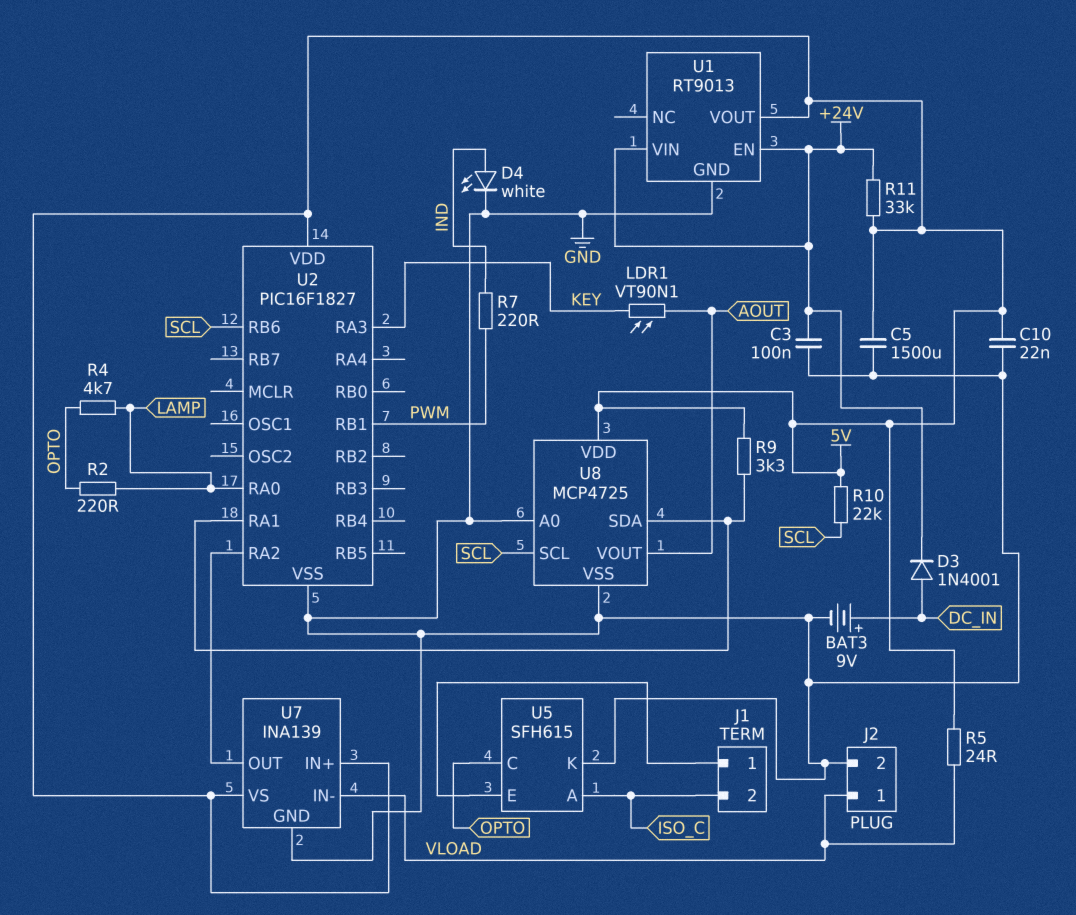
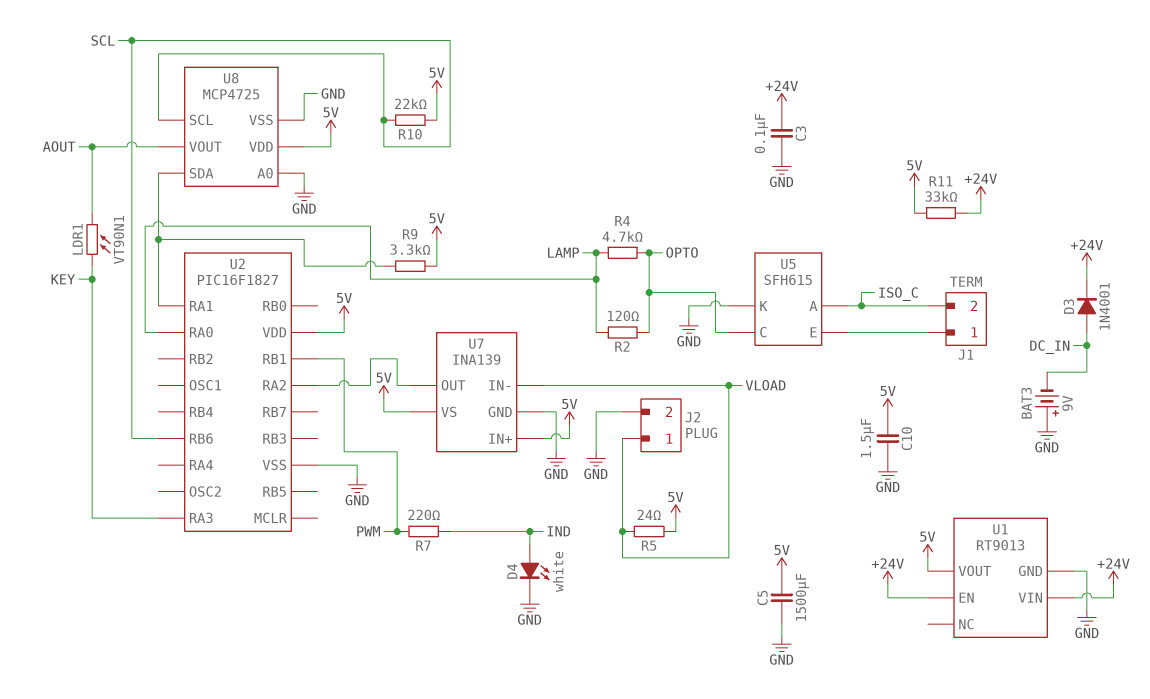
BAT3: 9V (plus DC_IN, minus GND) -> 9V (plus GND, minus DC_IN)
C10: 22nF (5V, GND) -> 1.5uF (5V, GND)
R2: 220 (LAMP, OPTO) -> 120 (LAMP, OPTO)

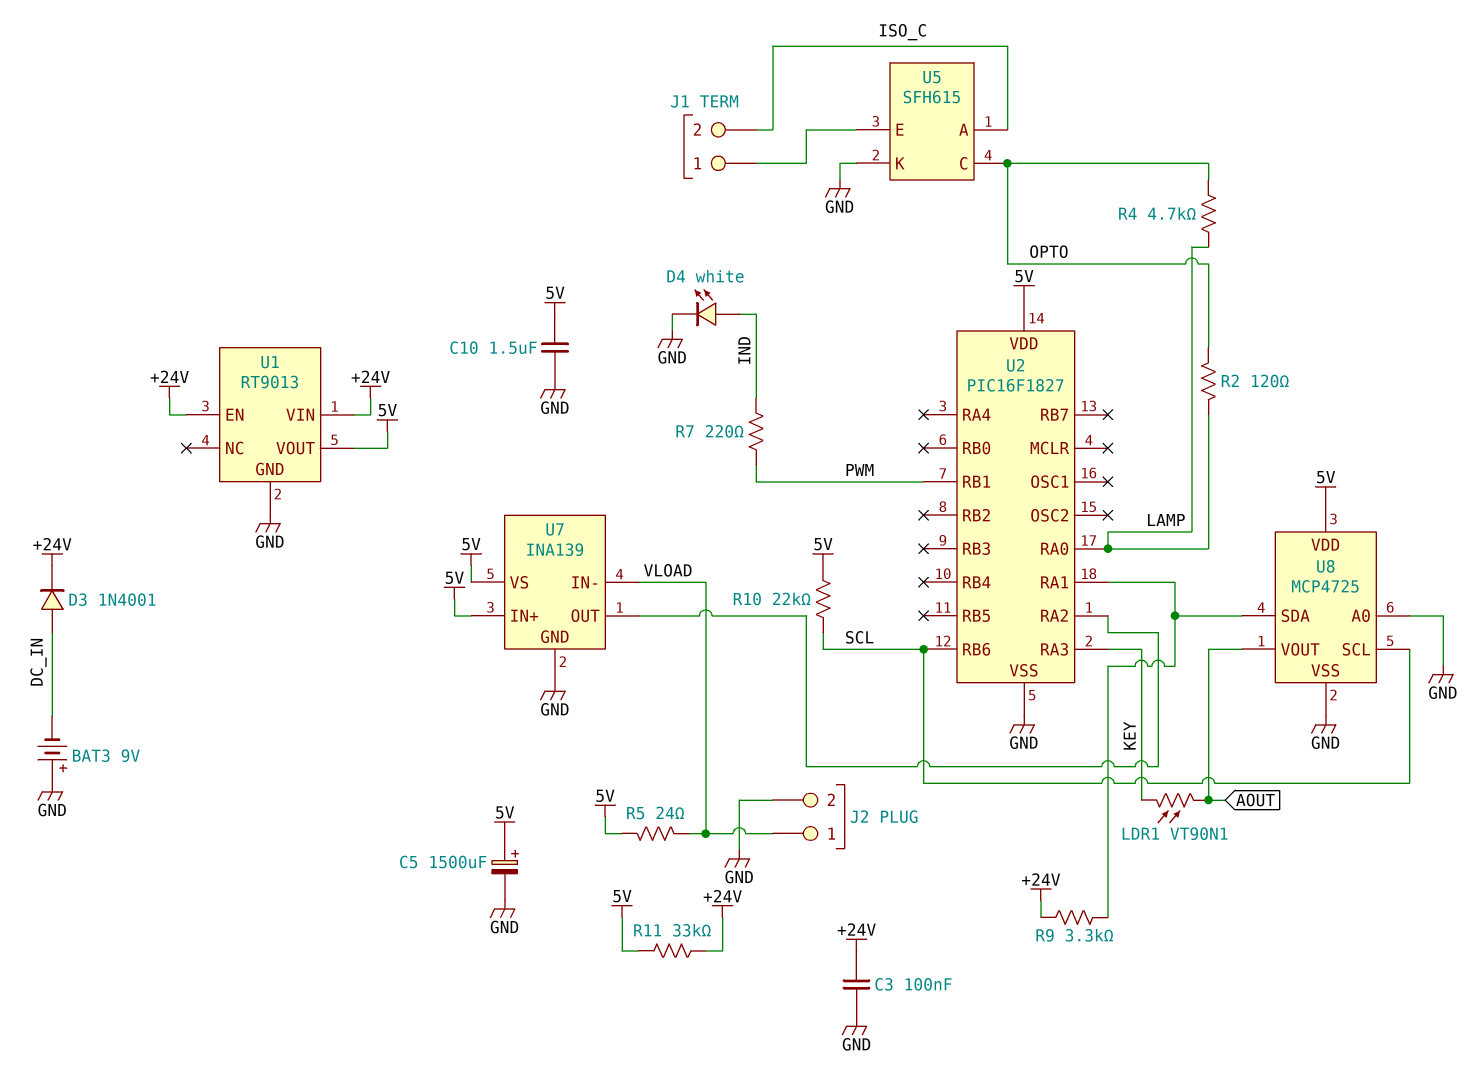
C5: 1500uF (5V, GND) -> 1500uF (plus 5V, minus GND)
R9: 3.3k (5V, U2/RA1) -> 3.3k (+24V, U2/RA1)

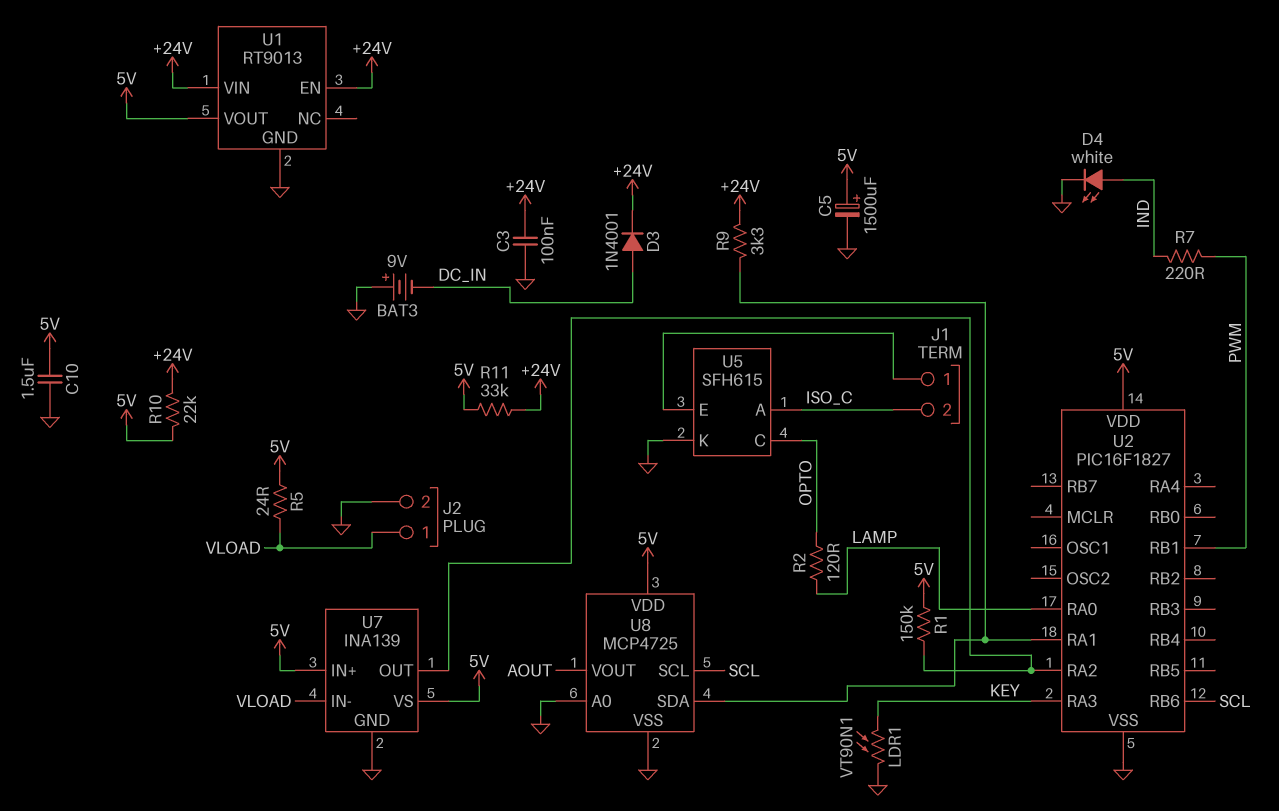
LDR1: VT90N1 (AOUT, KEY) -> VT90N1 (GND, KEY)
R1: none -> 150k (5V, U2/RA2)
R4: 4.7k (LAMP, OPTO) -> none
R10: 22k (5V, SCL) -> 22k (+24V, 5V)

